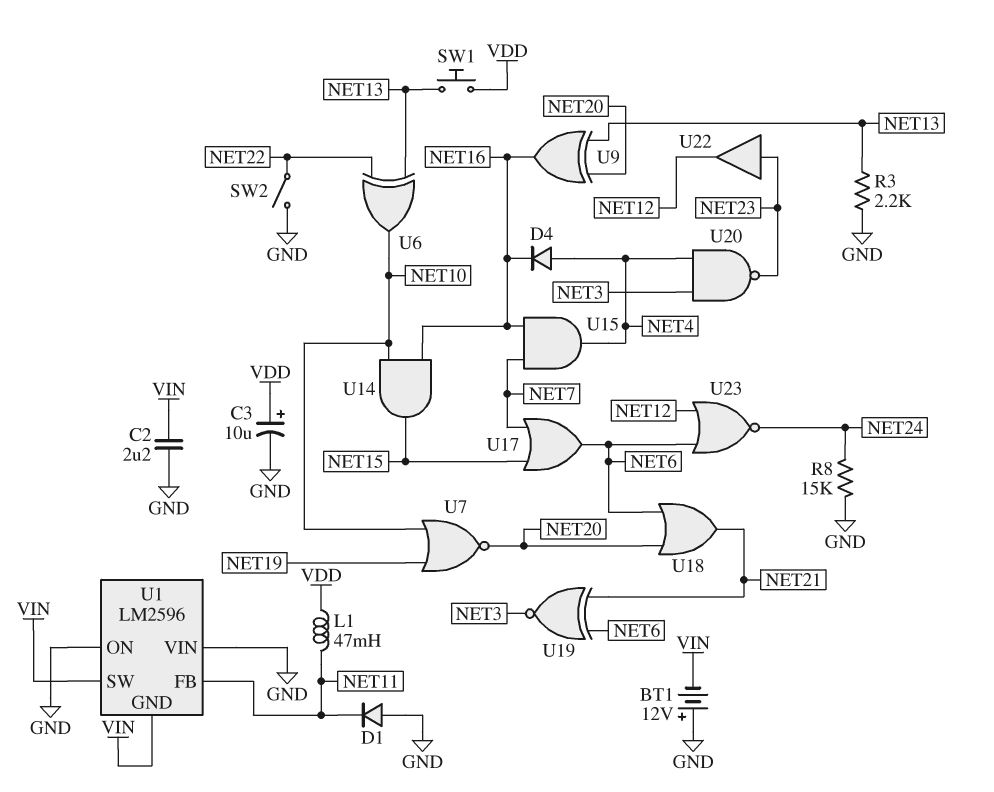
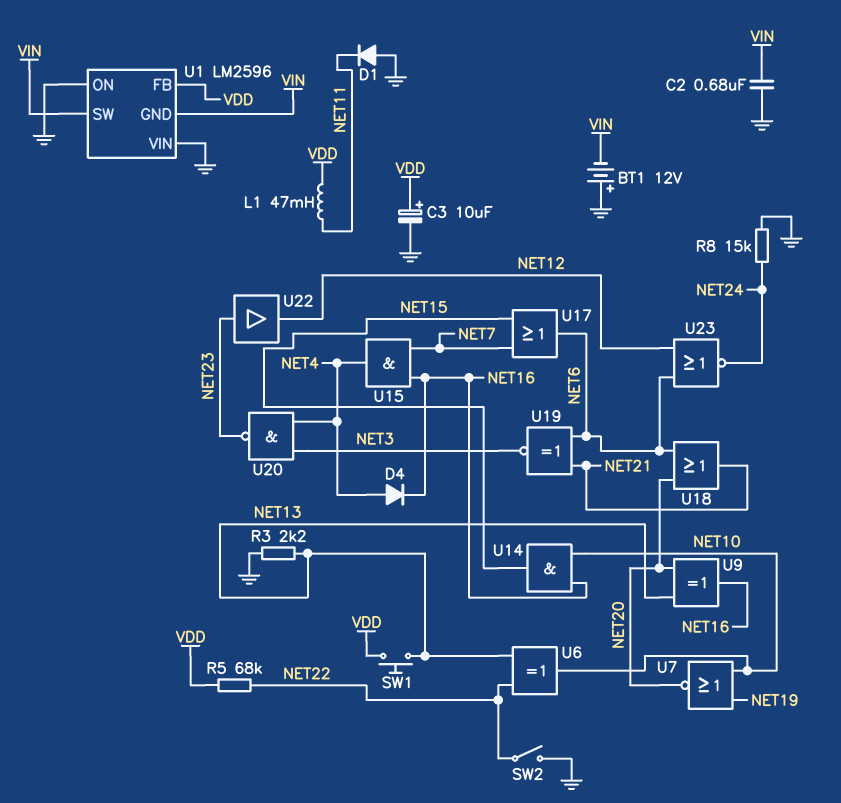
C2: 2.2uF (GND, VIN) -> 680nF (GND, VIN)
R5: none -> 68k (NET22, VDD)
U1 pin FB: NET11 -> VDD

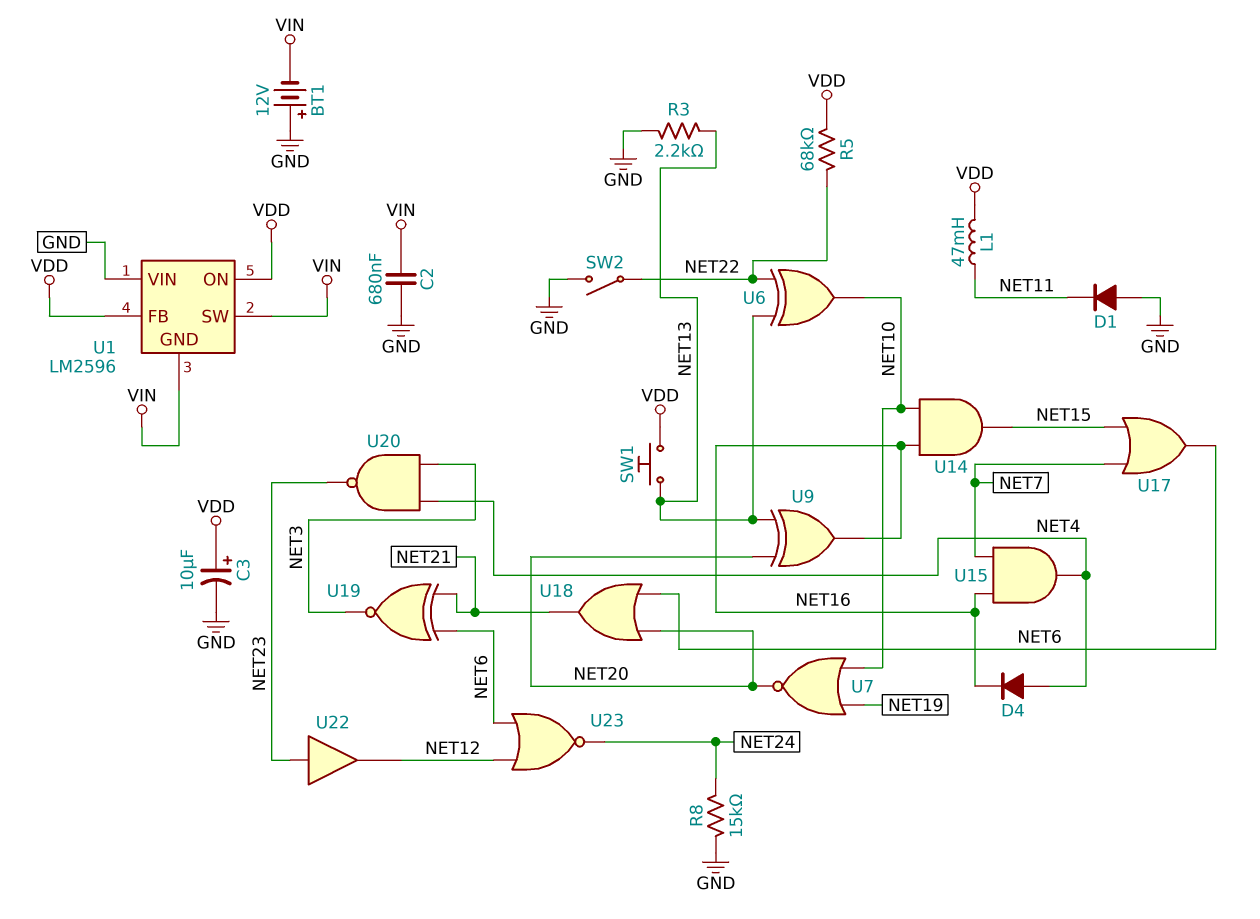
U1 pin ON: GND -> VDD

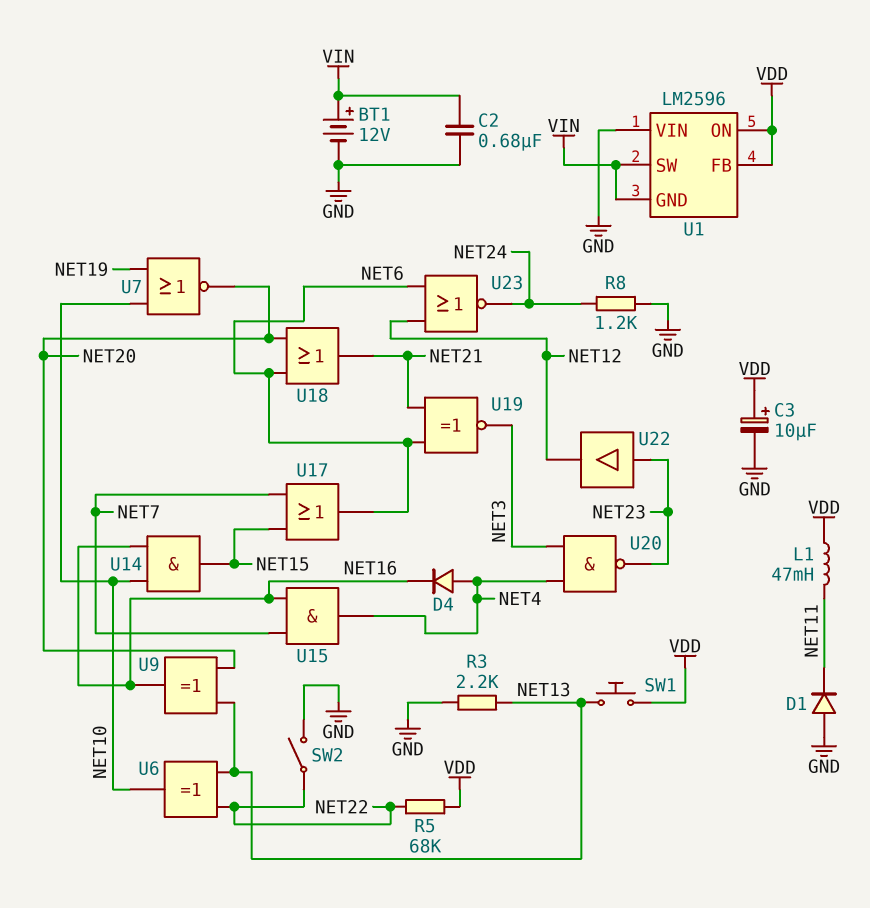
BT1: 12V (plus GND, minus VIN) -> 12V (plus VIN, minus GND)
R8: 15k (GND, NET24) -> 1.2k (GND, NET24)

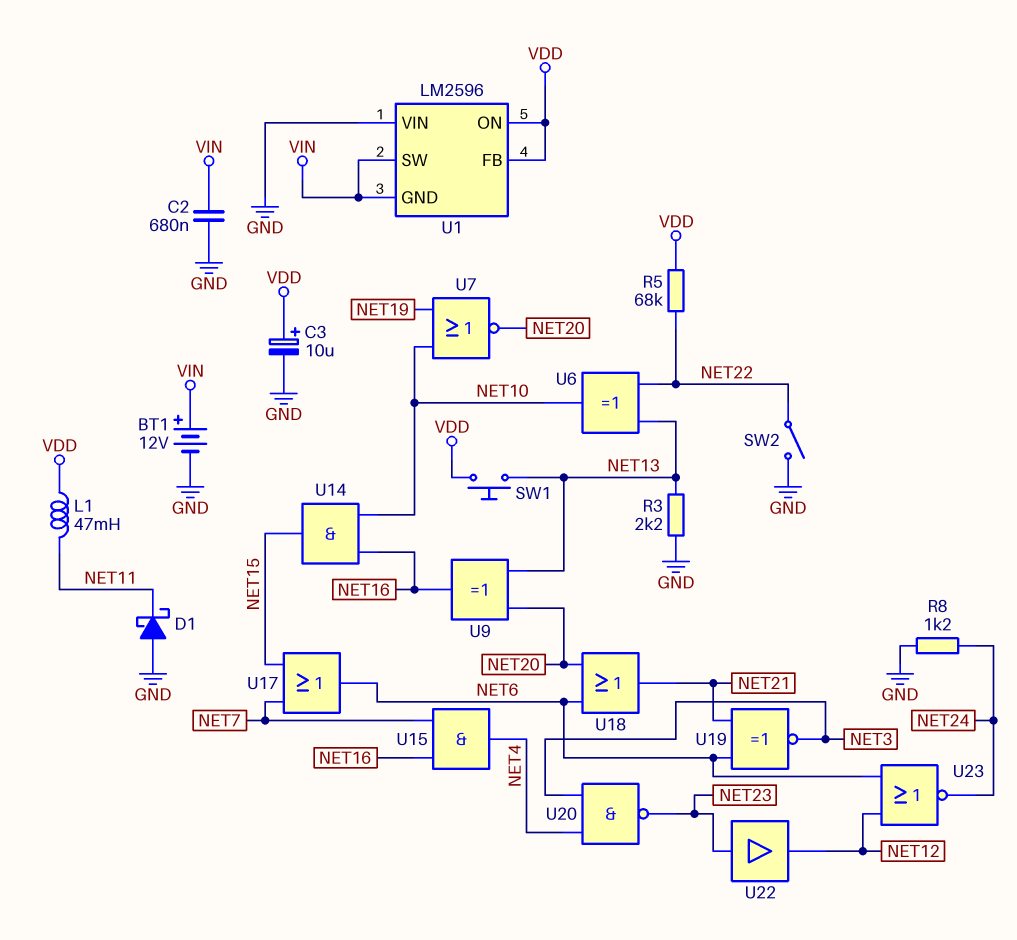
D1: diode (A GND, K NET11) -> schottky (A GND, K NET11)
D4: diode (A NET4, K NET16) -> none

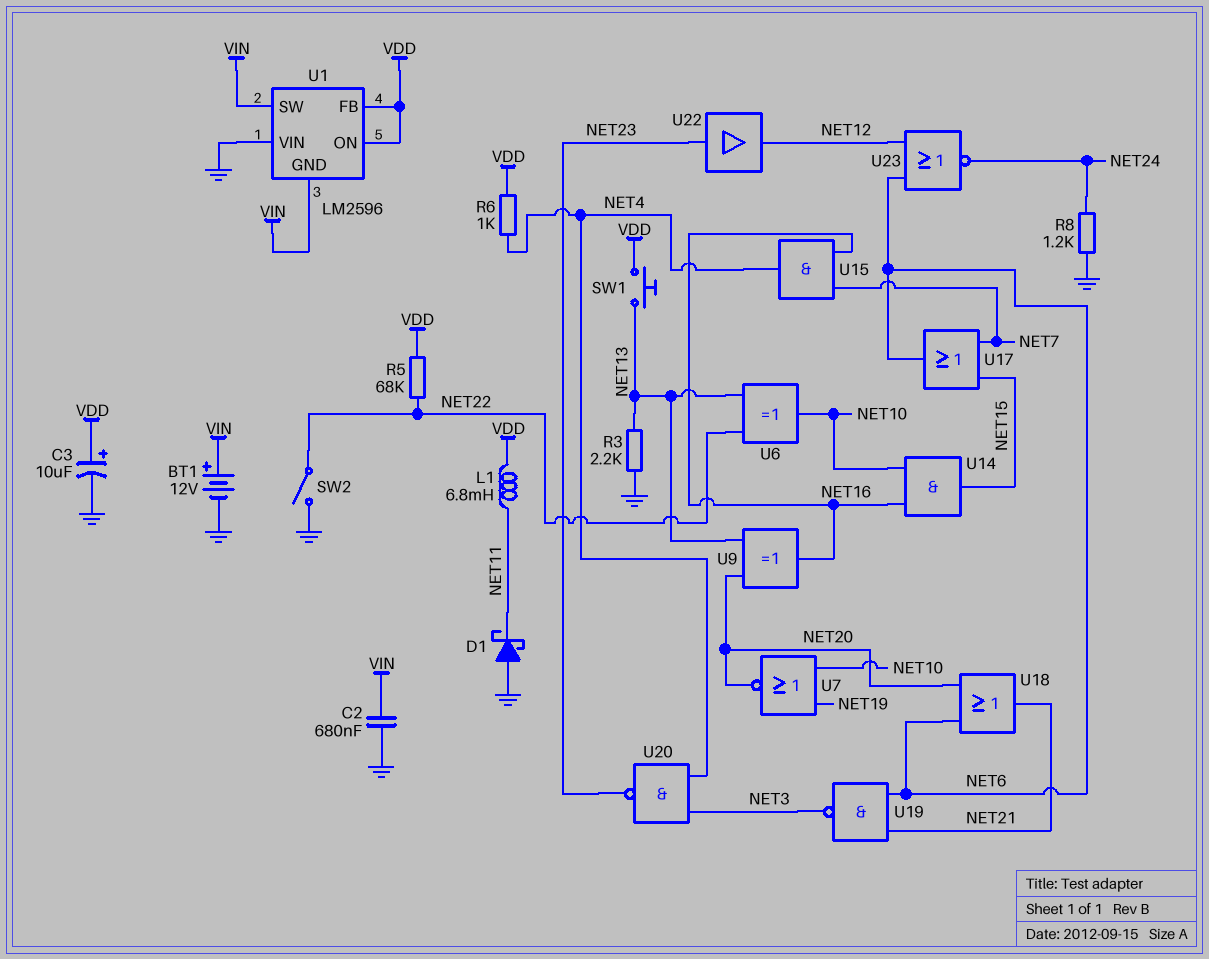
L1: 47mH (NET11, VDD) -> 6.8mH (NET11, VDD)
R6: none -> 1k (NET4, VDD)
U19: XNOR (in NET6, in NET21, out NET3) -> NAND (in NET6, in NET21, out NET3)

